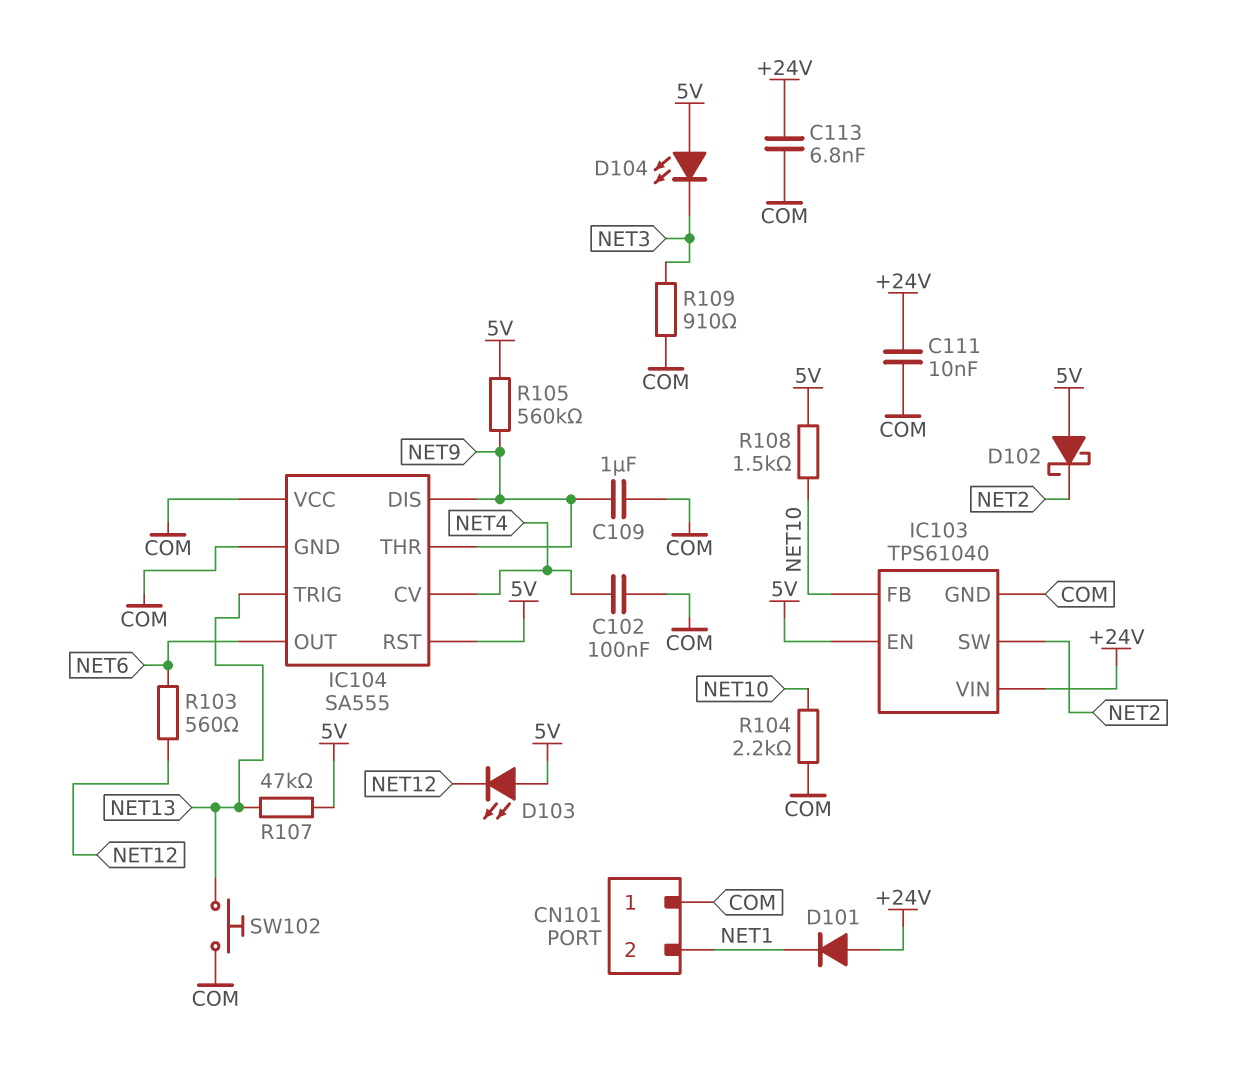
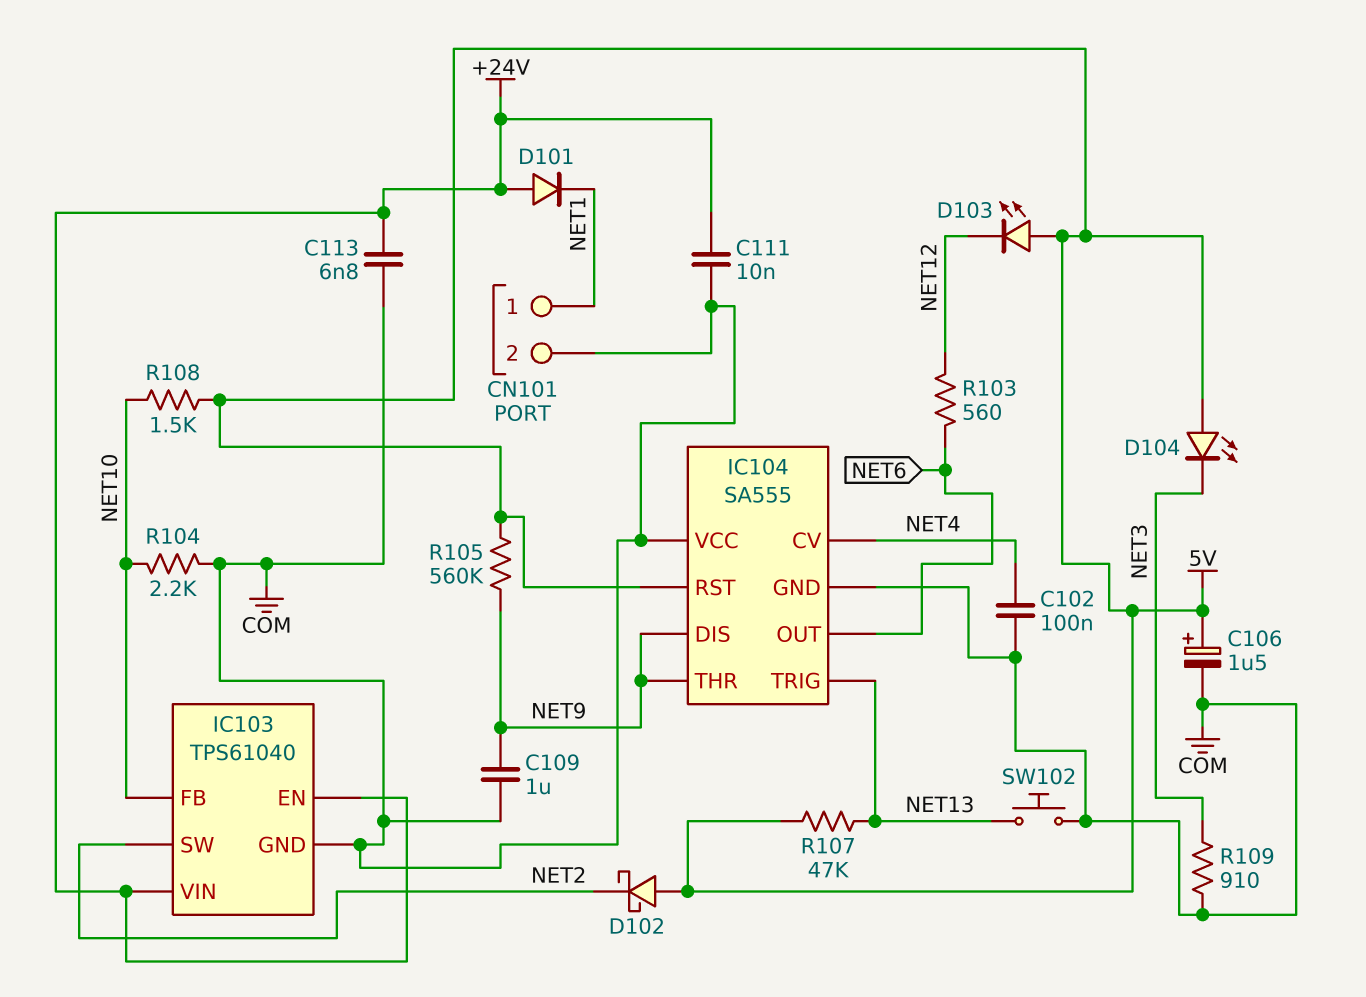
C106: none -> 1.5uF (plus 5V, minus COM)
CN101 pin 1: COM -> NET1
CN101 pin 2: NET1 -> COM
IC103 pin EN: 5V -> +24V

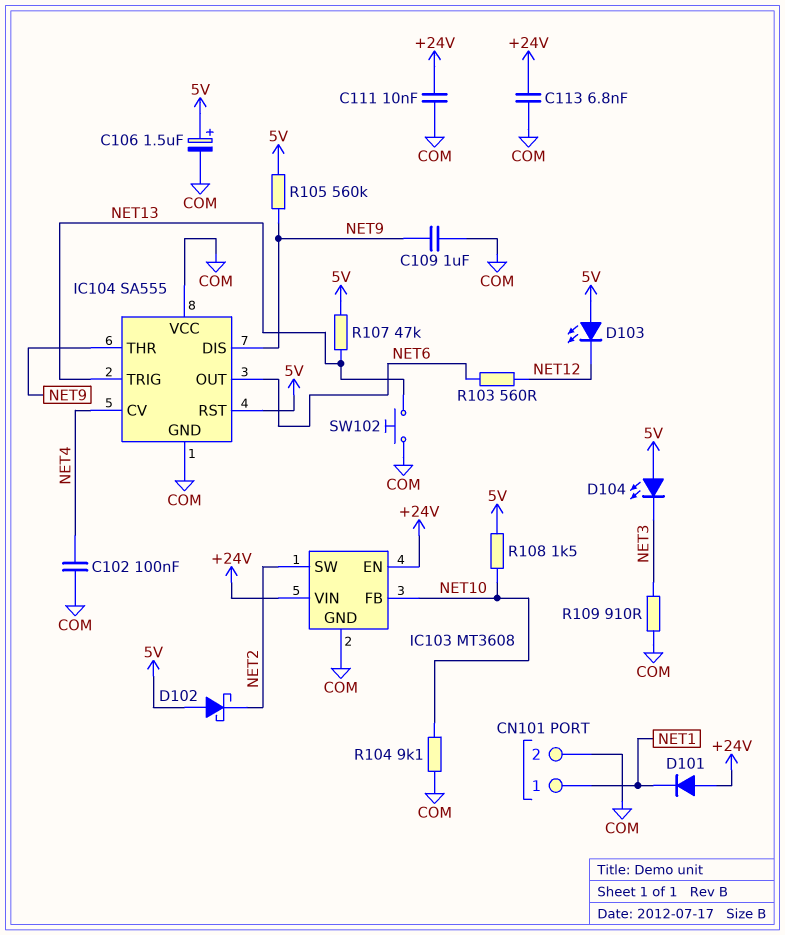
IC103: TPS61040 -> MT3608
R104: 2.2k (COM, NET10) -> 9.1k (COM, NET10)

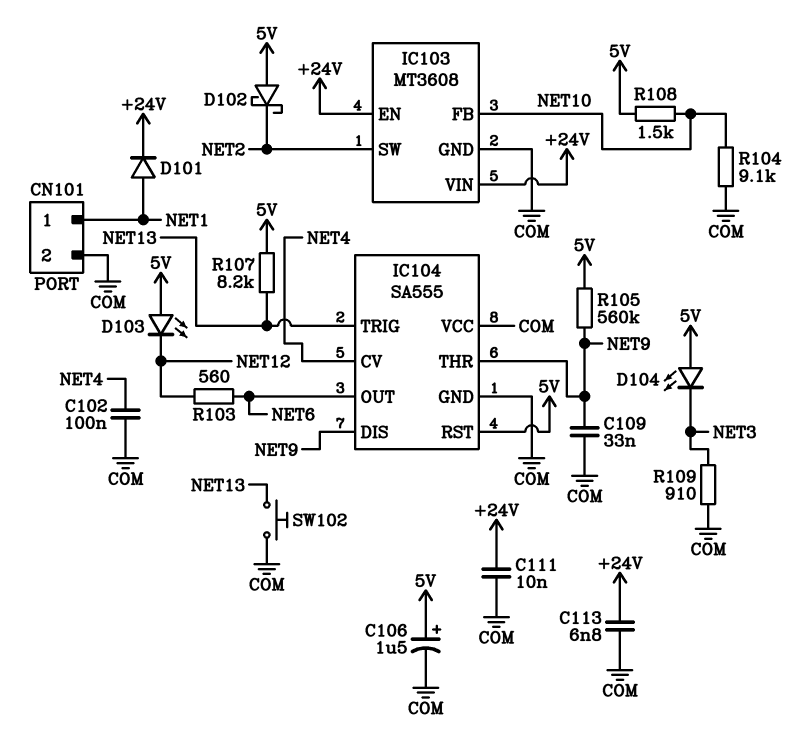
C109: 1uF (COM, NET9) -> 33nF (COM, NET9)
D101: diode (A +24V, K NET1) -> diode (A NET1, K +24V)
R107: 47k (5V, NET13) -> 8.2k (5V, NET13)

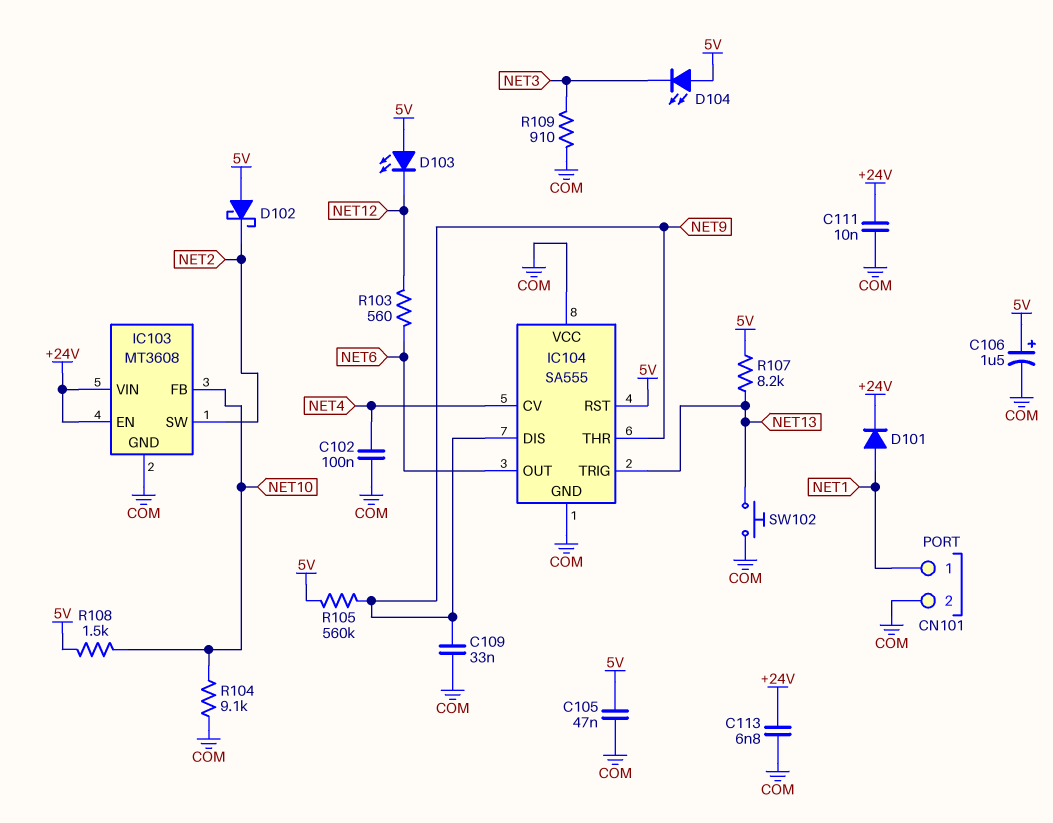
C105: none -> 47nF (5V, COM)

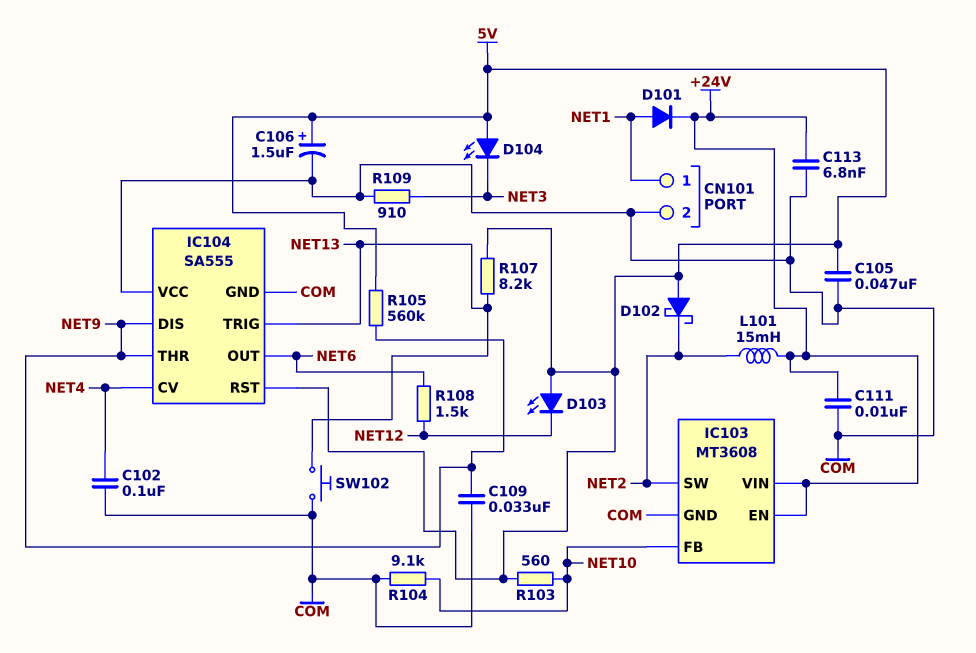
L101: none -> 15mH (+24V, NET2)
R103: 560 (NET6, NET12) -> 560 (5V, NET10)
R108: 1.5k (5V, NET10) -> 1.5k (NET6, NET12)

